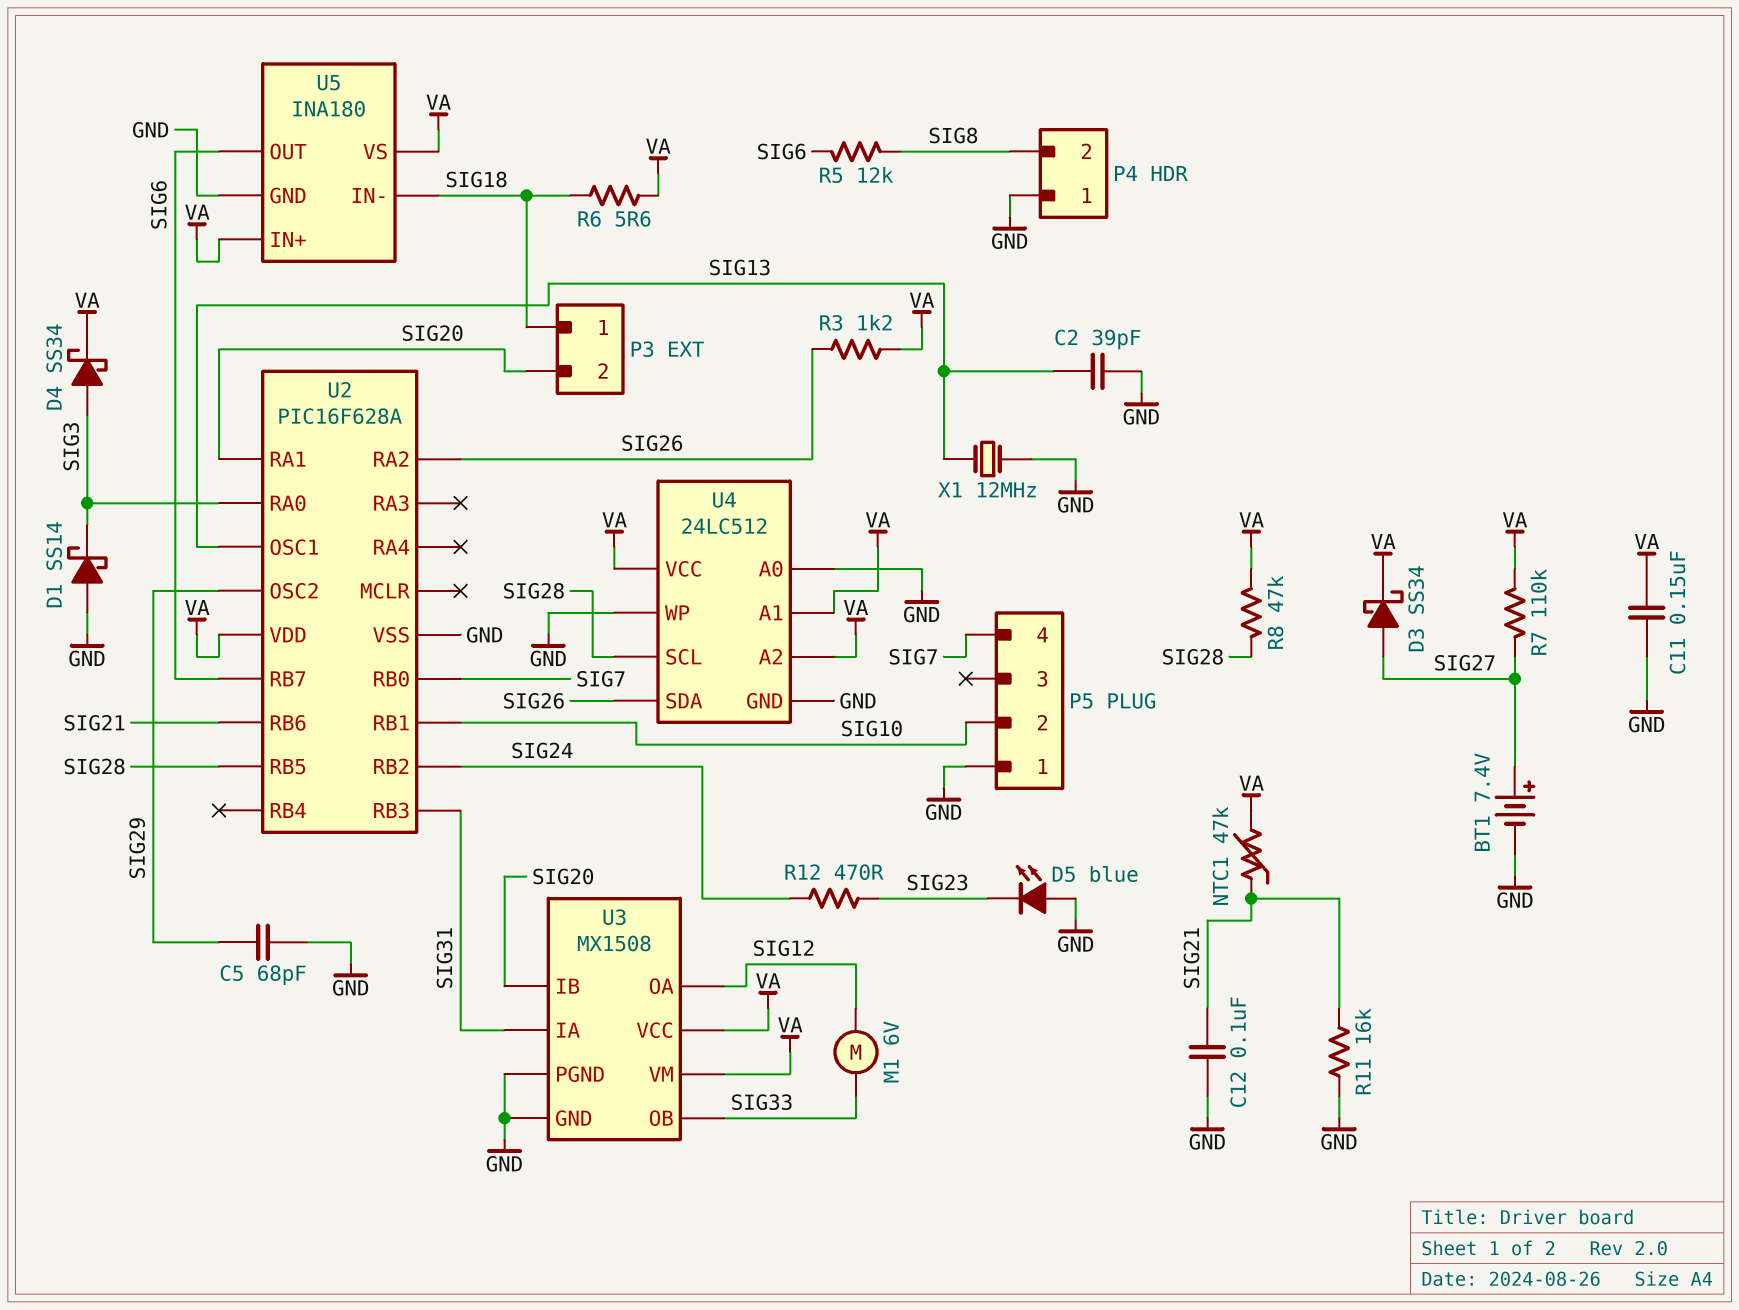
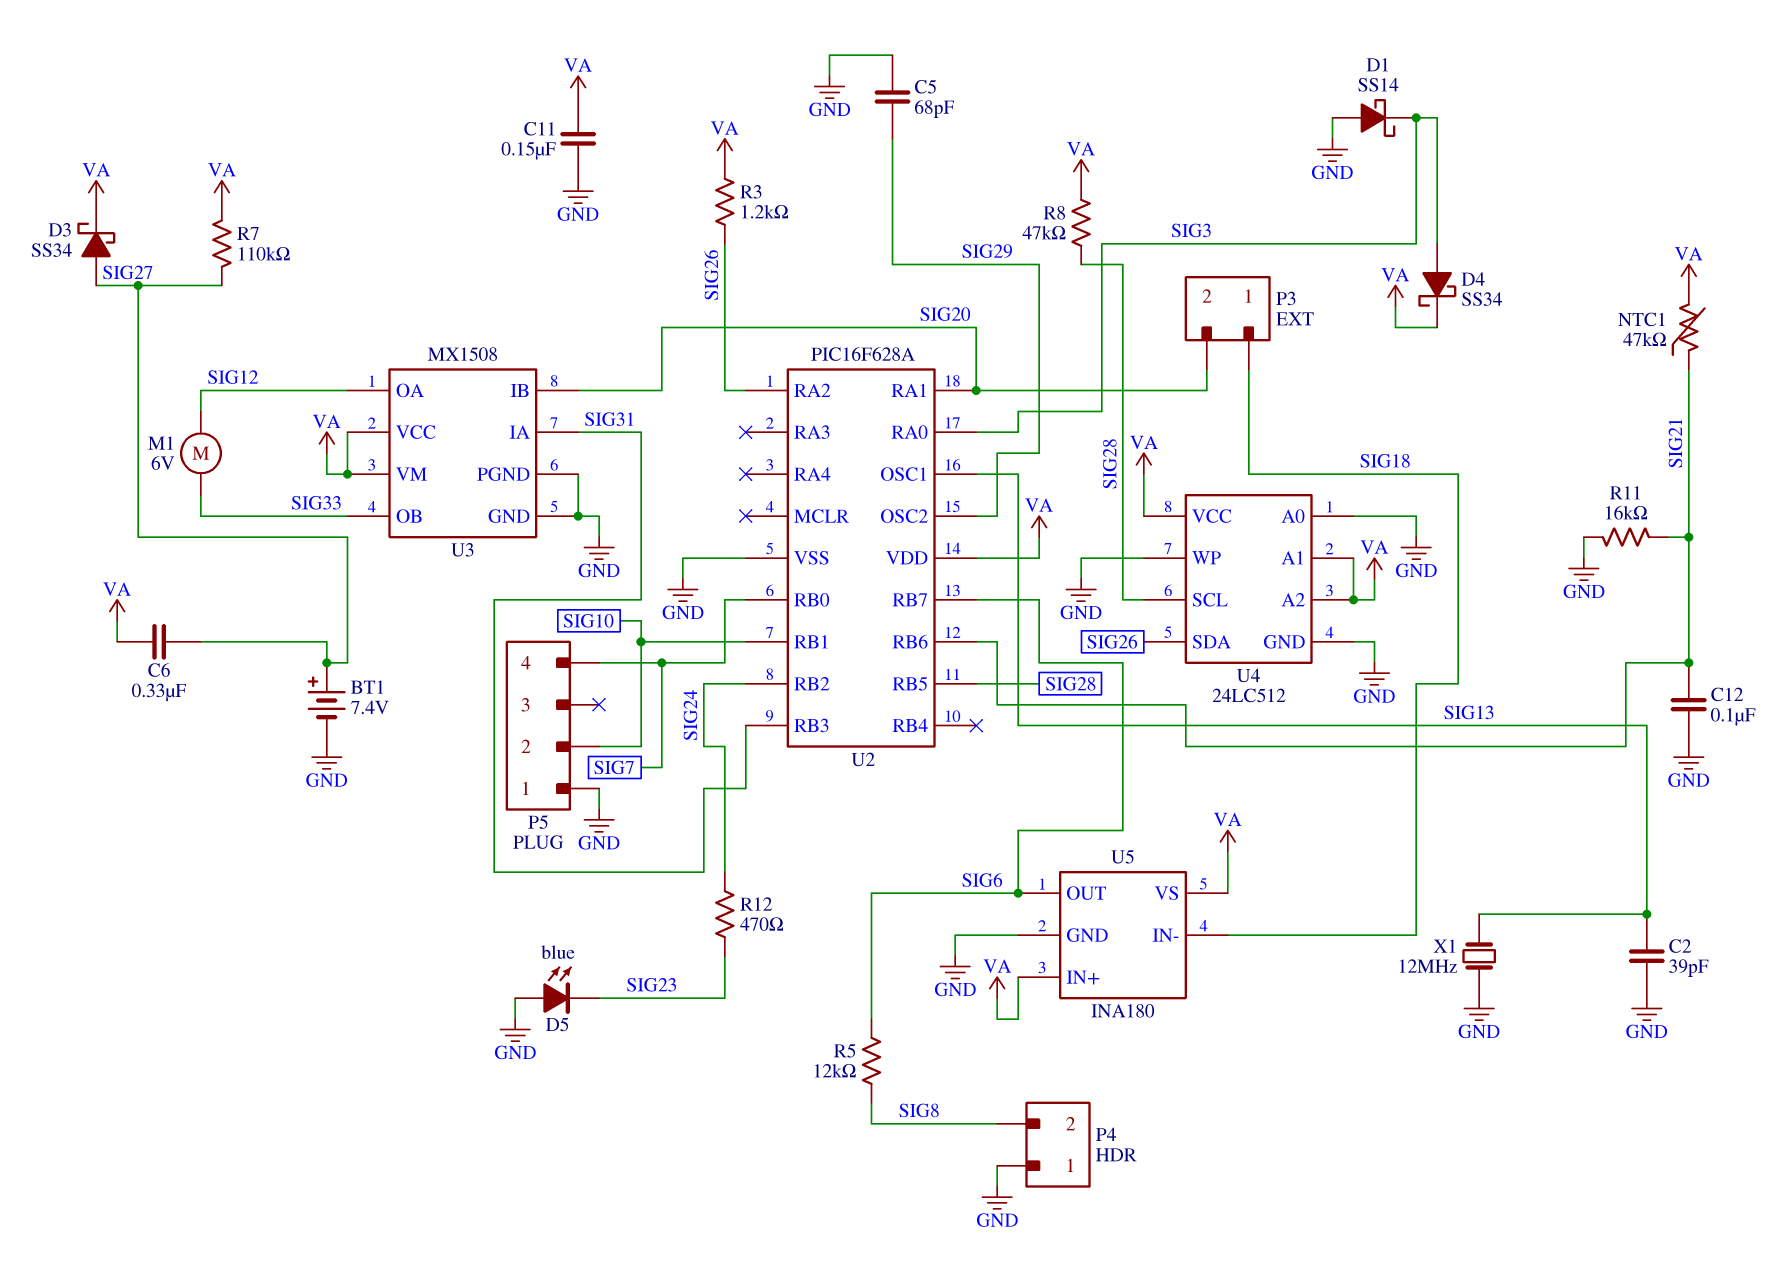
C6: none -> 330nF (SIG27, VA)
R6: 5.6 (SIG18, VA) -> none

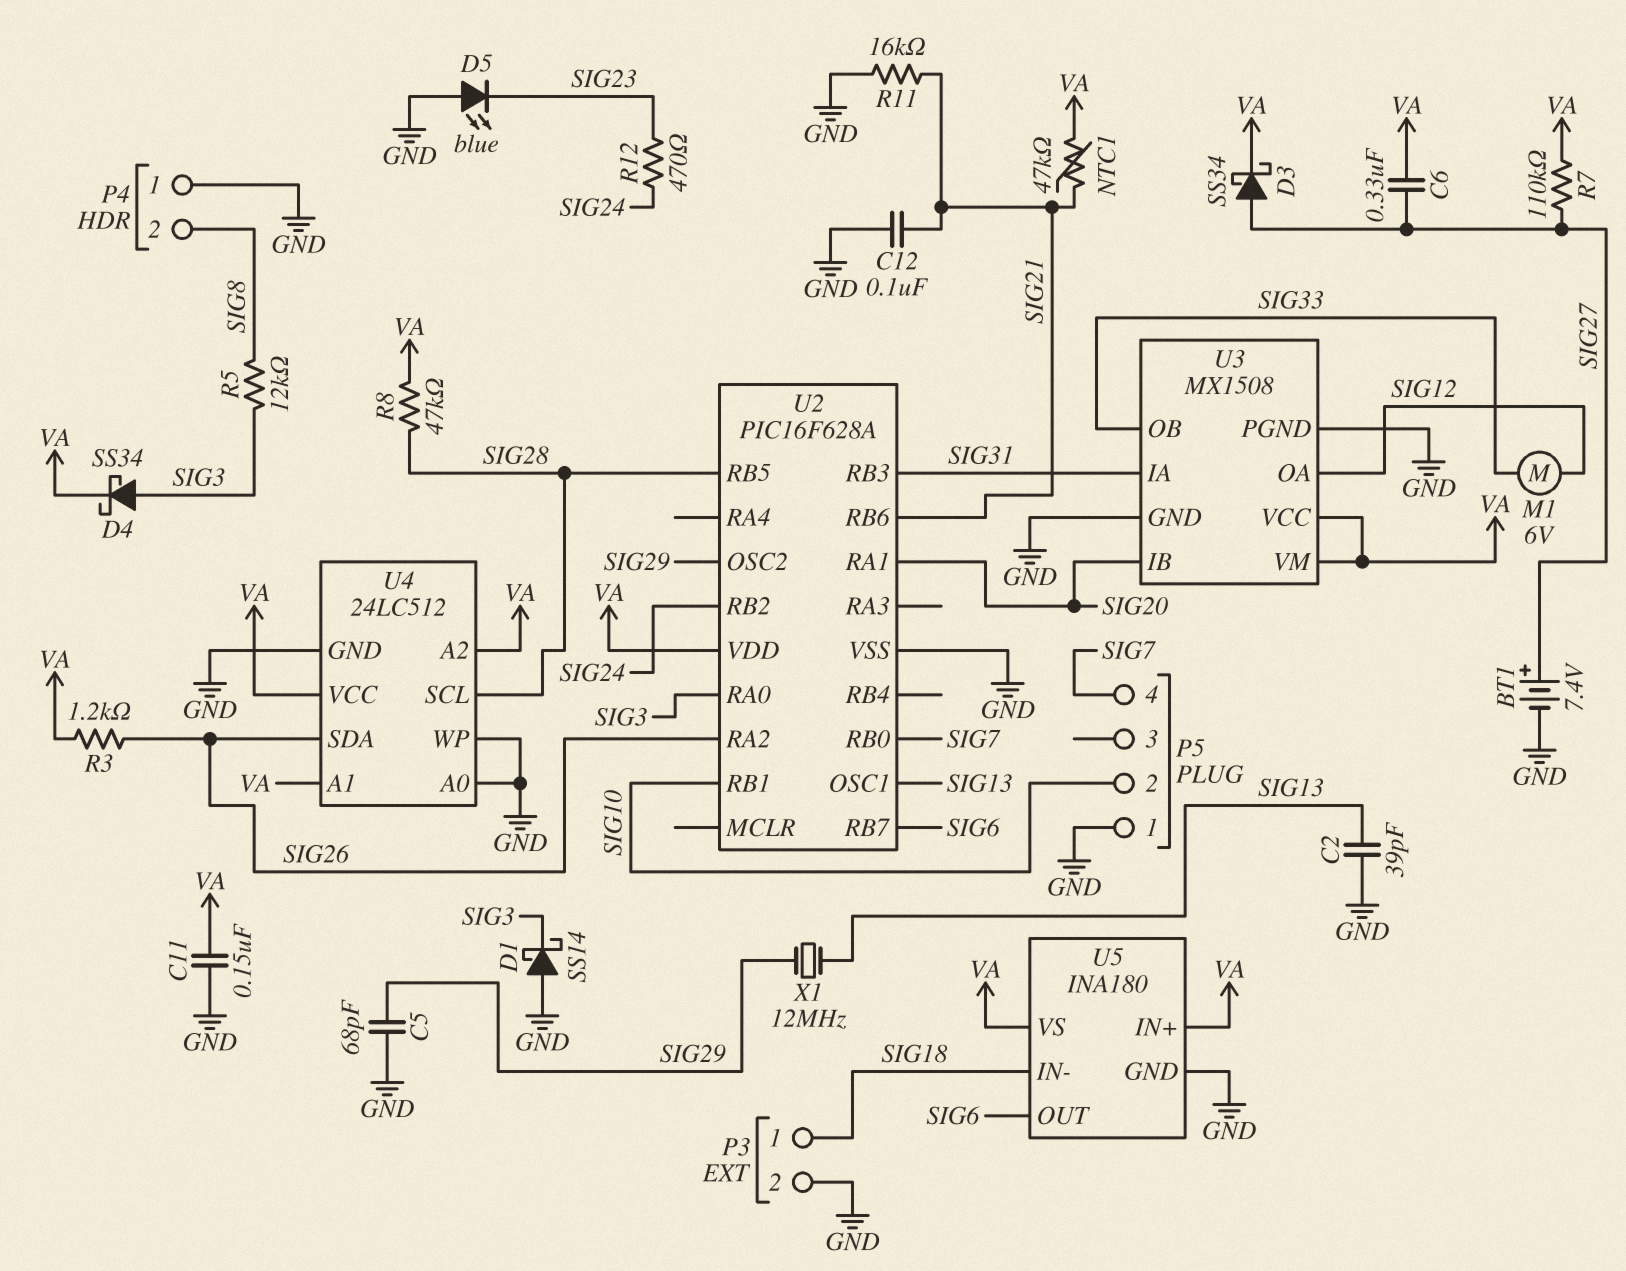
P3 pin 2: SIG20 -> GND
R5: 12k (SIG6, SIG8) -> 12k (SIG3, SIG8)
X1: 12MHz (GND, SIG13) -> 12MHz (SIG13, SIG29)

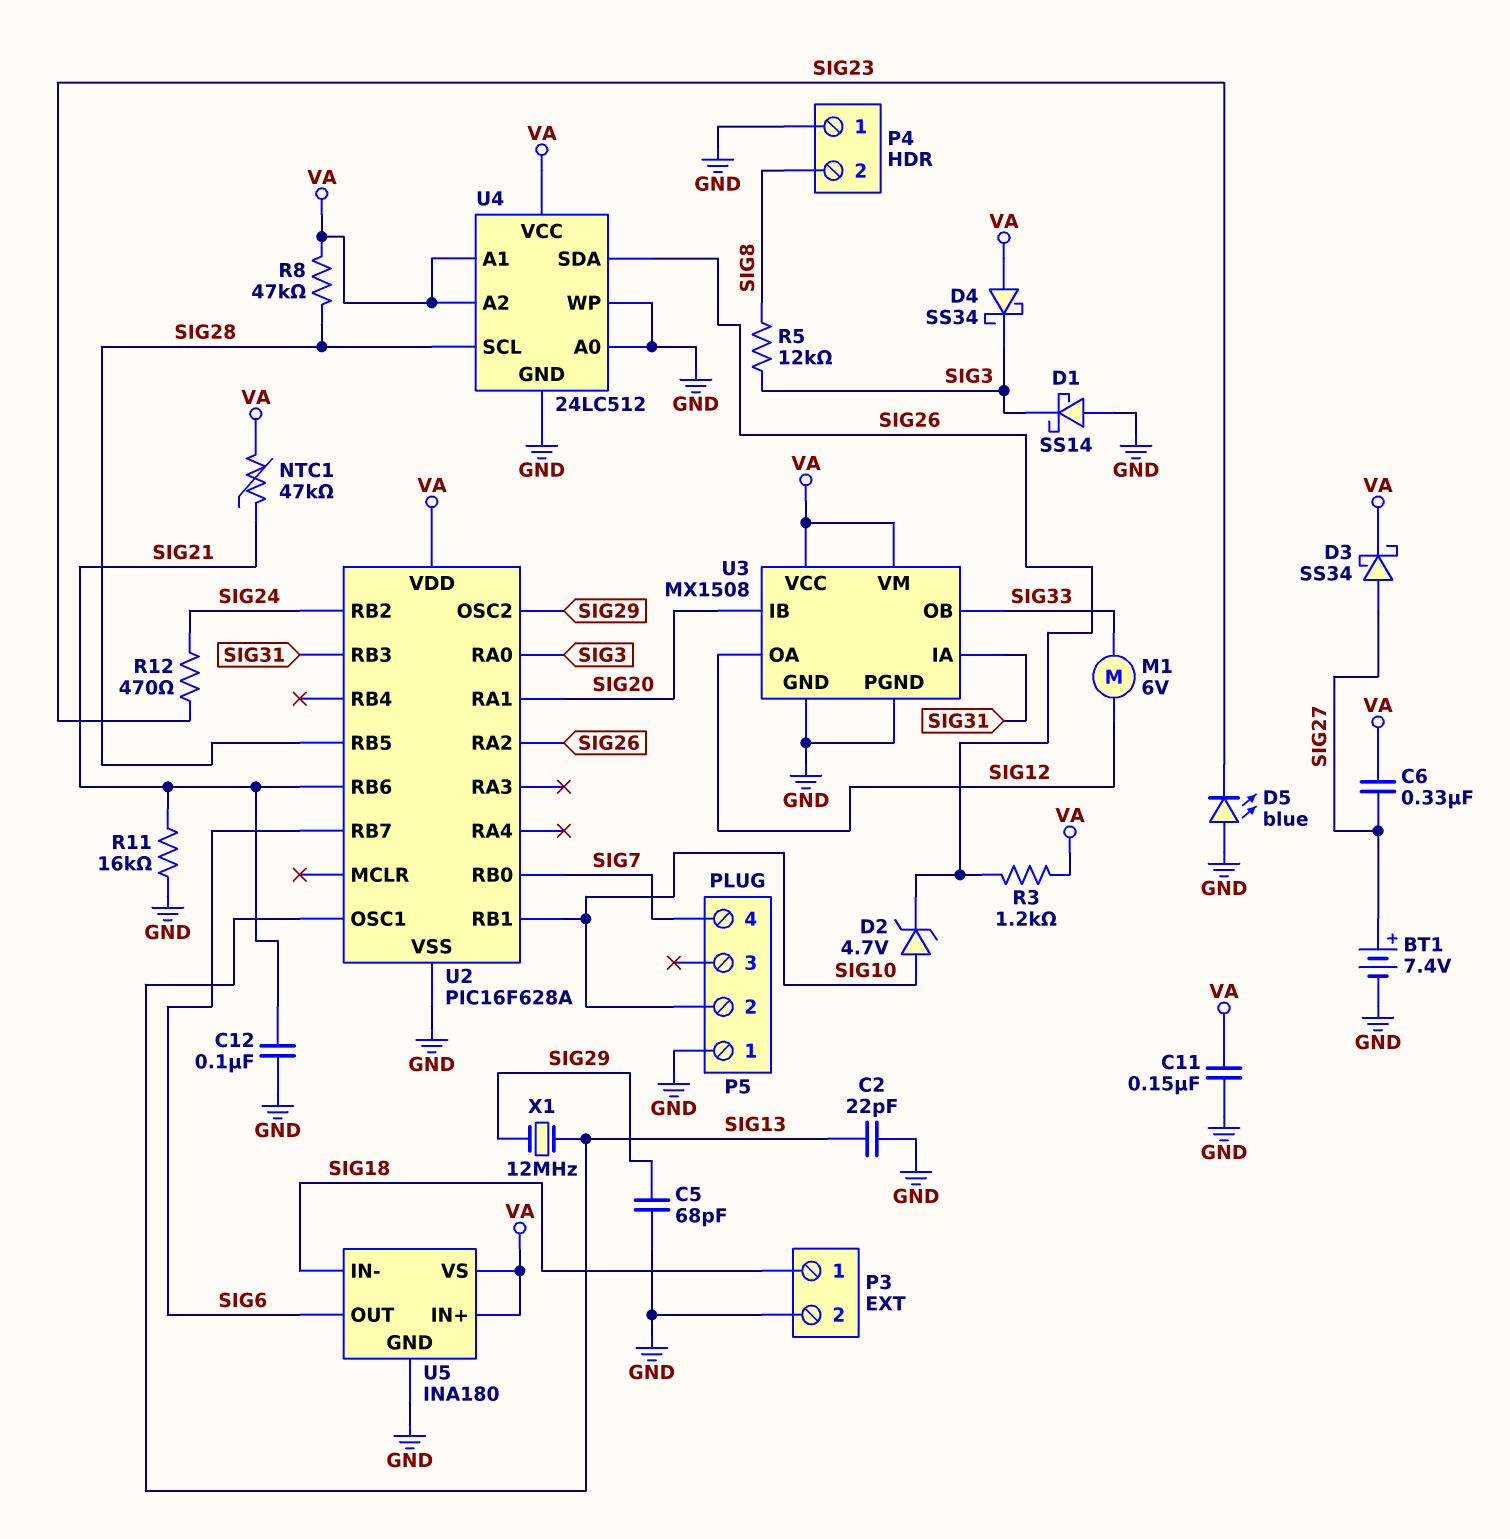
C2: 39pF (GND, SIG13) -> 22pF (GND, SIG13)
D2: none -> zener 4.7V (A SIG10, K SIG26)
D4: schottky SS34 (A SIG3, K VA) -> schottky SS34 (A VA, K SIG3)
R7: 110k (SIG27, VA) -> none

